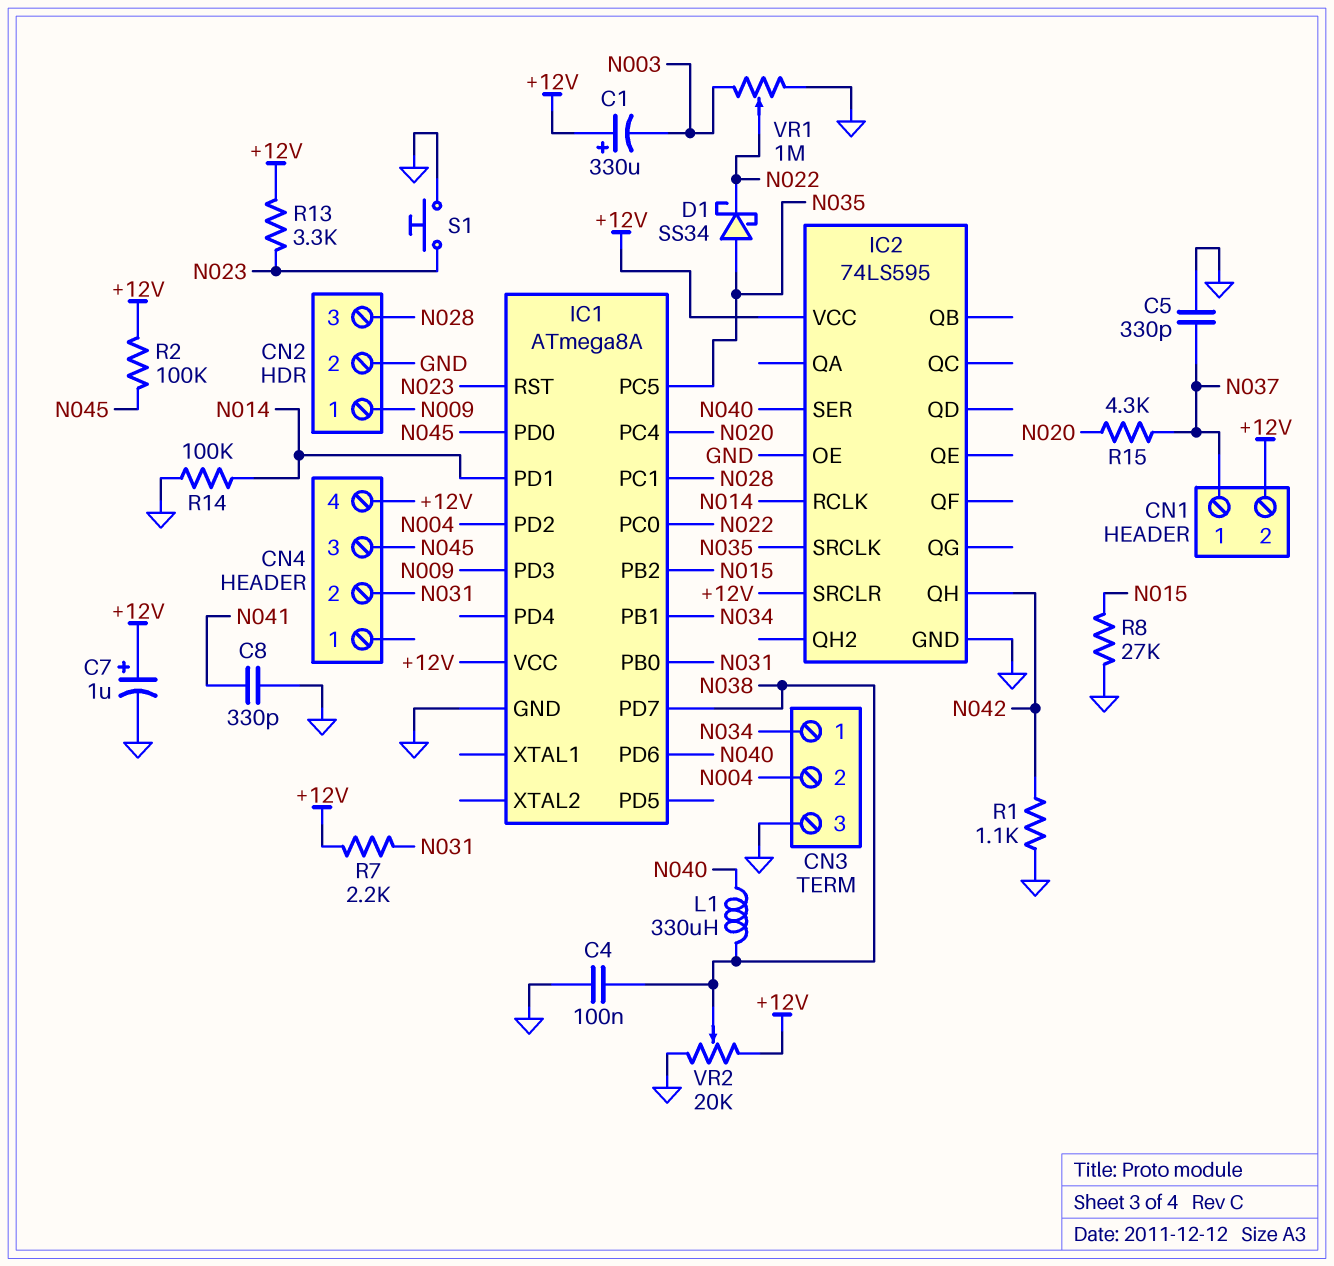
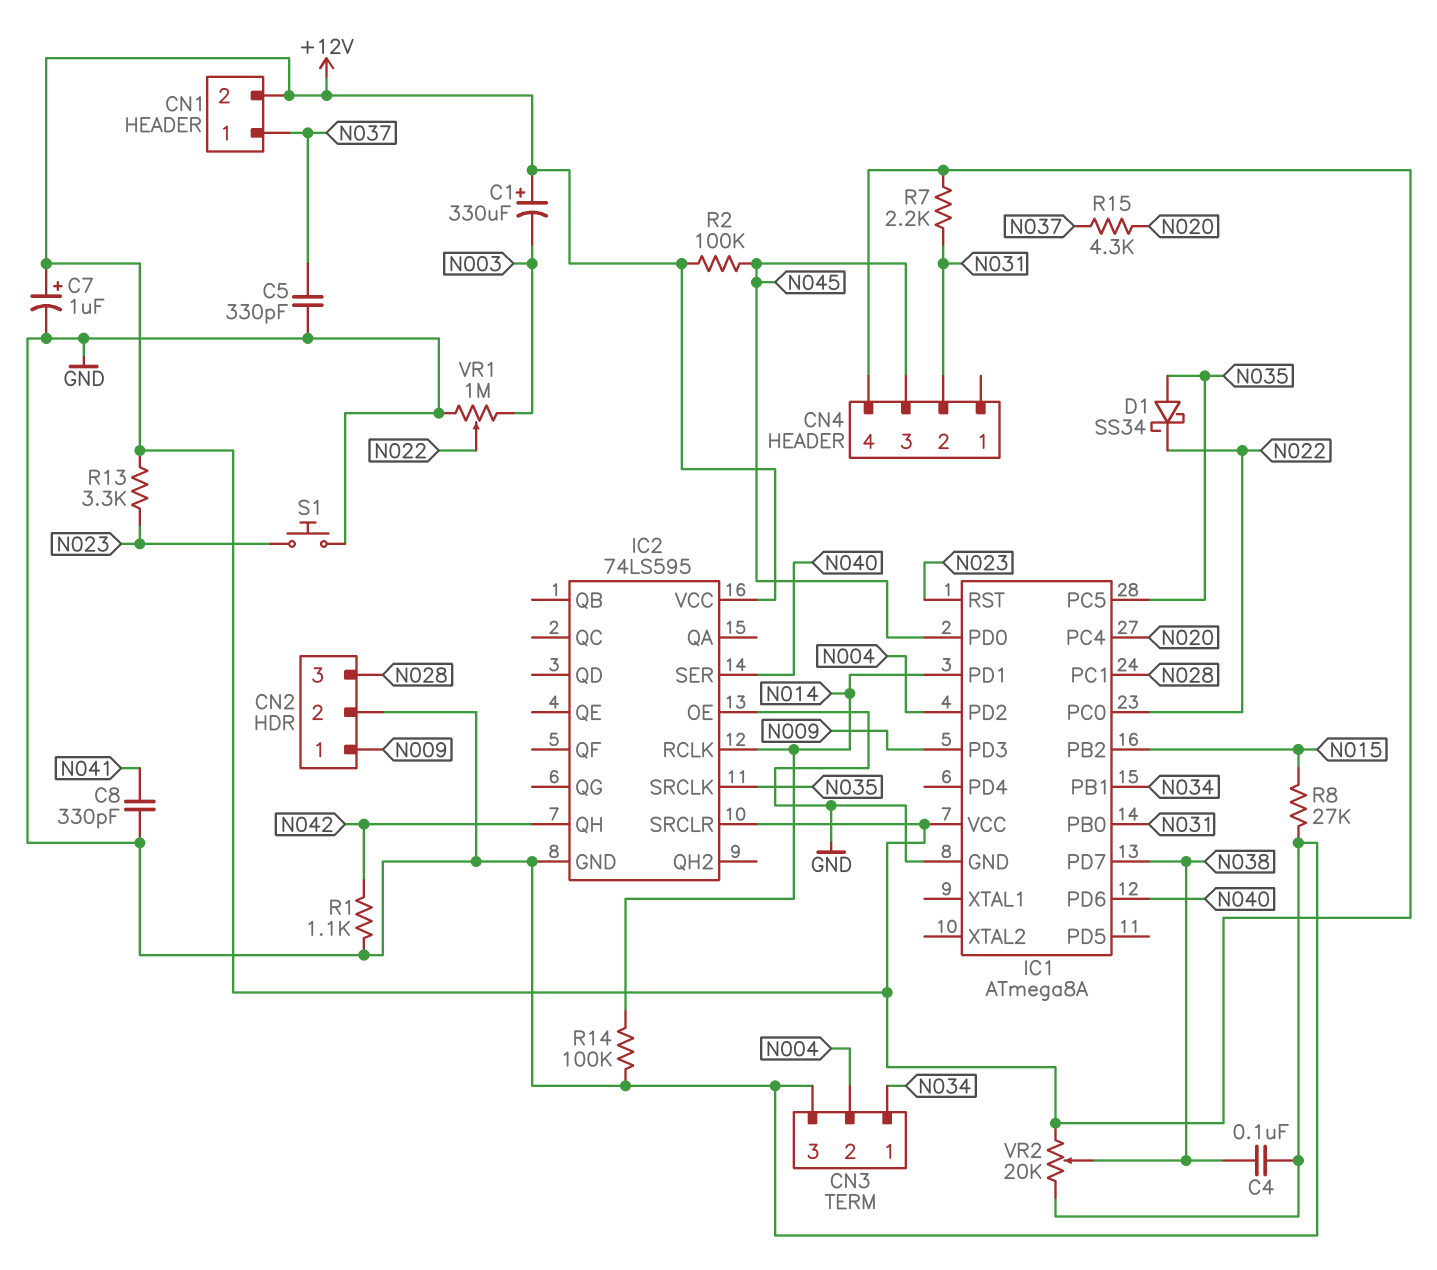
L1: 330uH (N038, N040) -> none

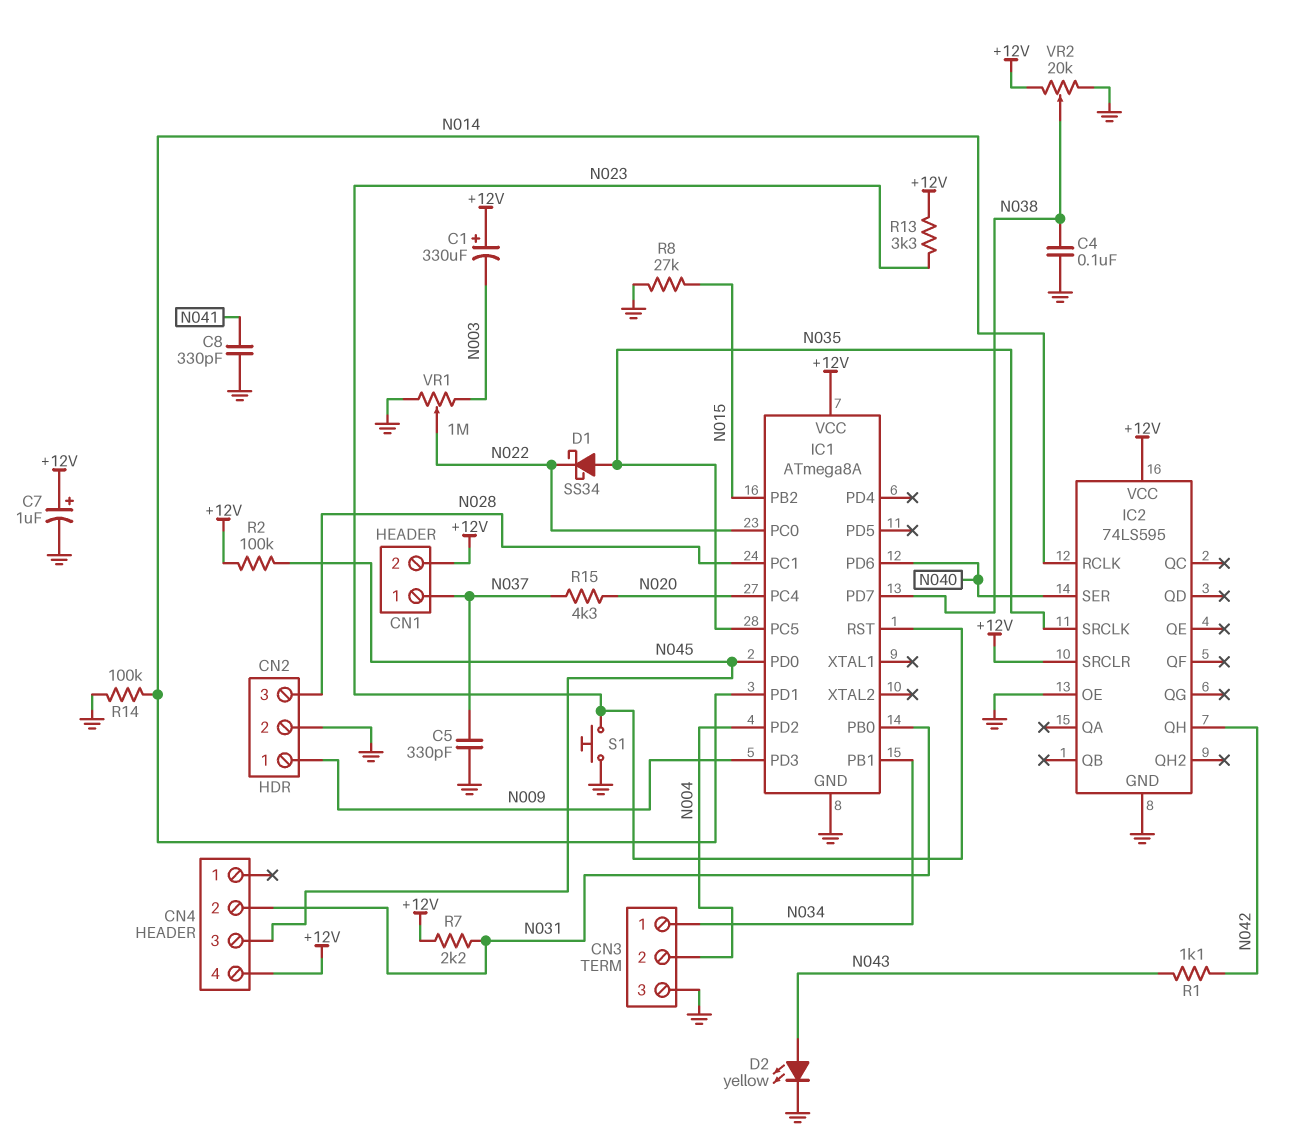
D2: none -> LED yellow (A N043, K GND)
R1: 1.1k (GND, N042) -> 1.1k (N042, N043)

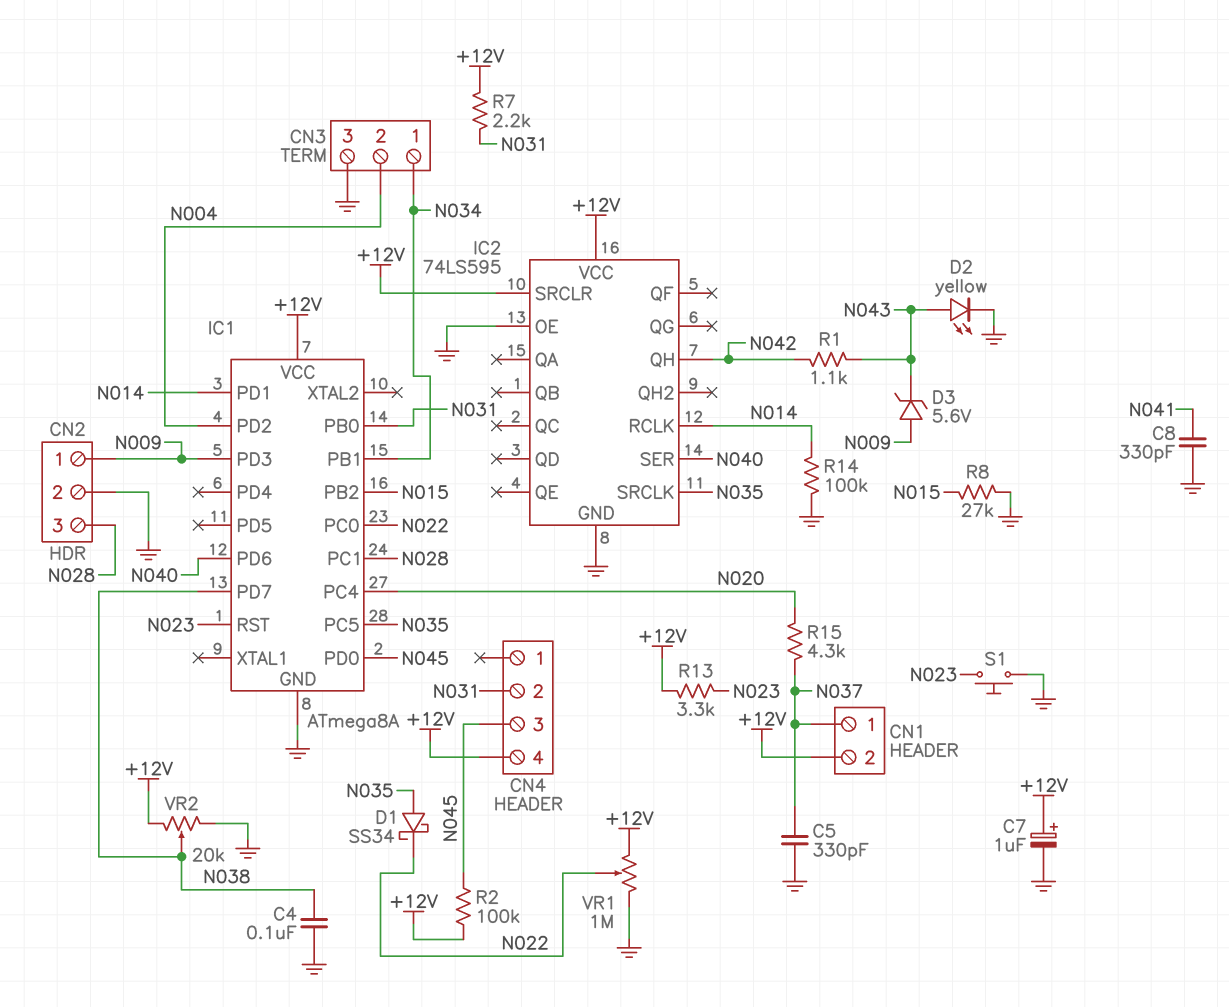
C1: 330uF (plus +12V, minus N003) -> none
D3: none -> zener 5.6V (A N009, K N043)
VR1: 1M (GND, N003, wiper N022) -> 1M (+12V, GND, wiper N022)

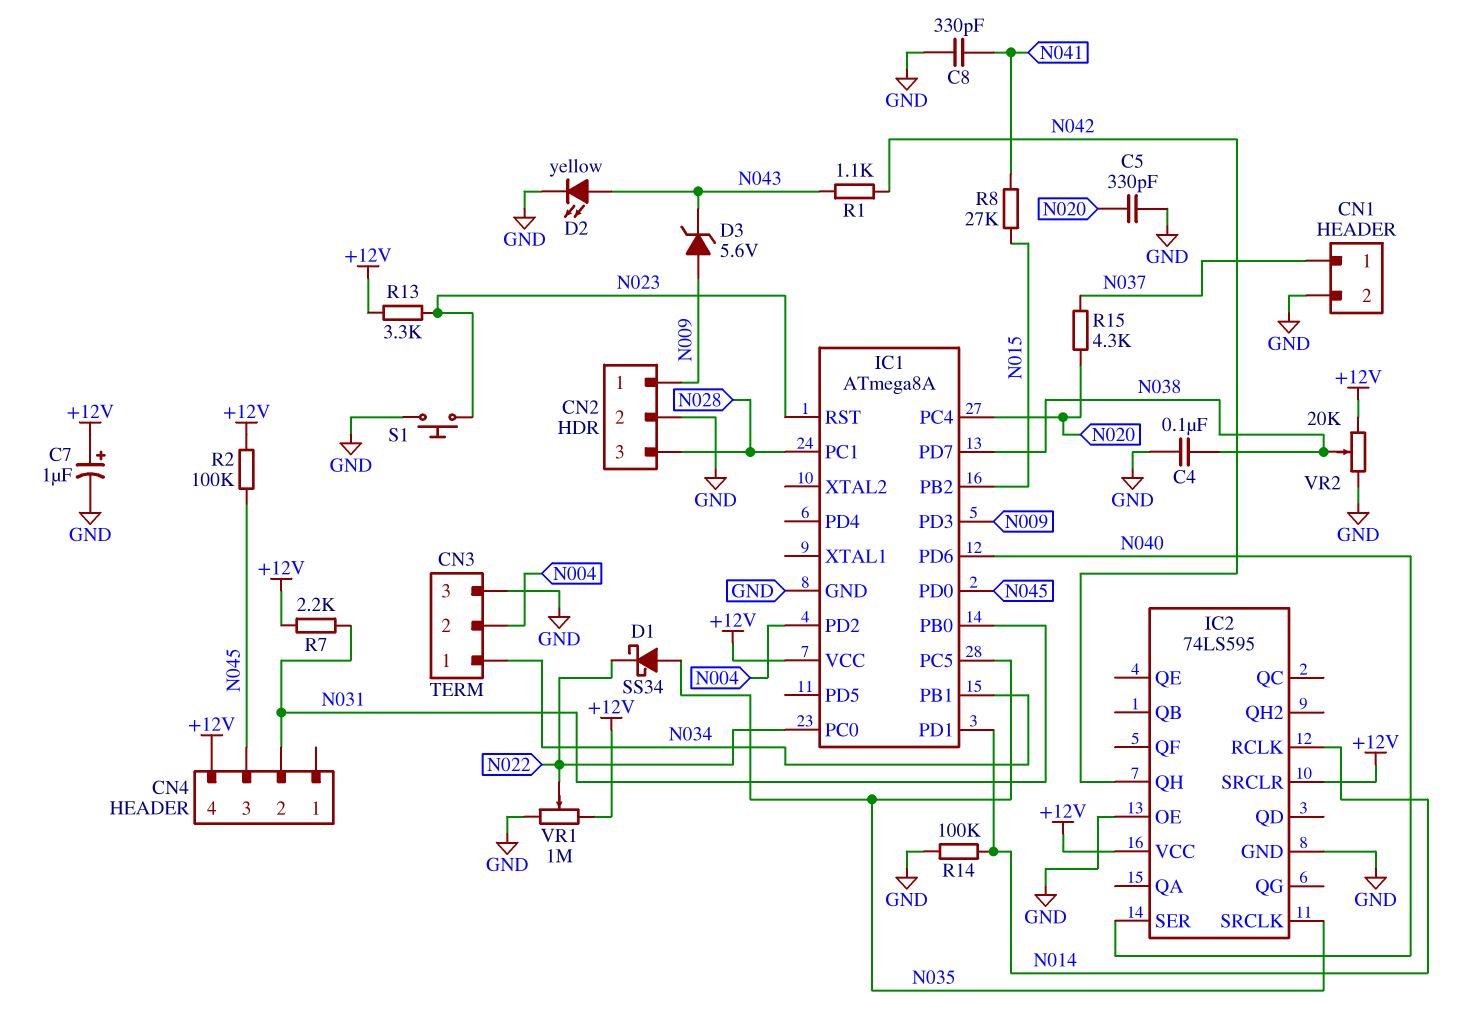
C5: 330pF (GND, N037) -> 330pF (GND, N020)
CN1 pin 2: +12V -> GND
R8: 27k (GND, N015) -> 27k (N015, N041)

